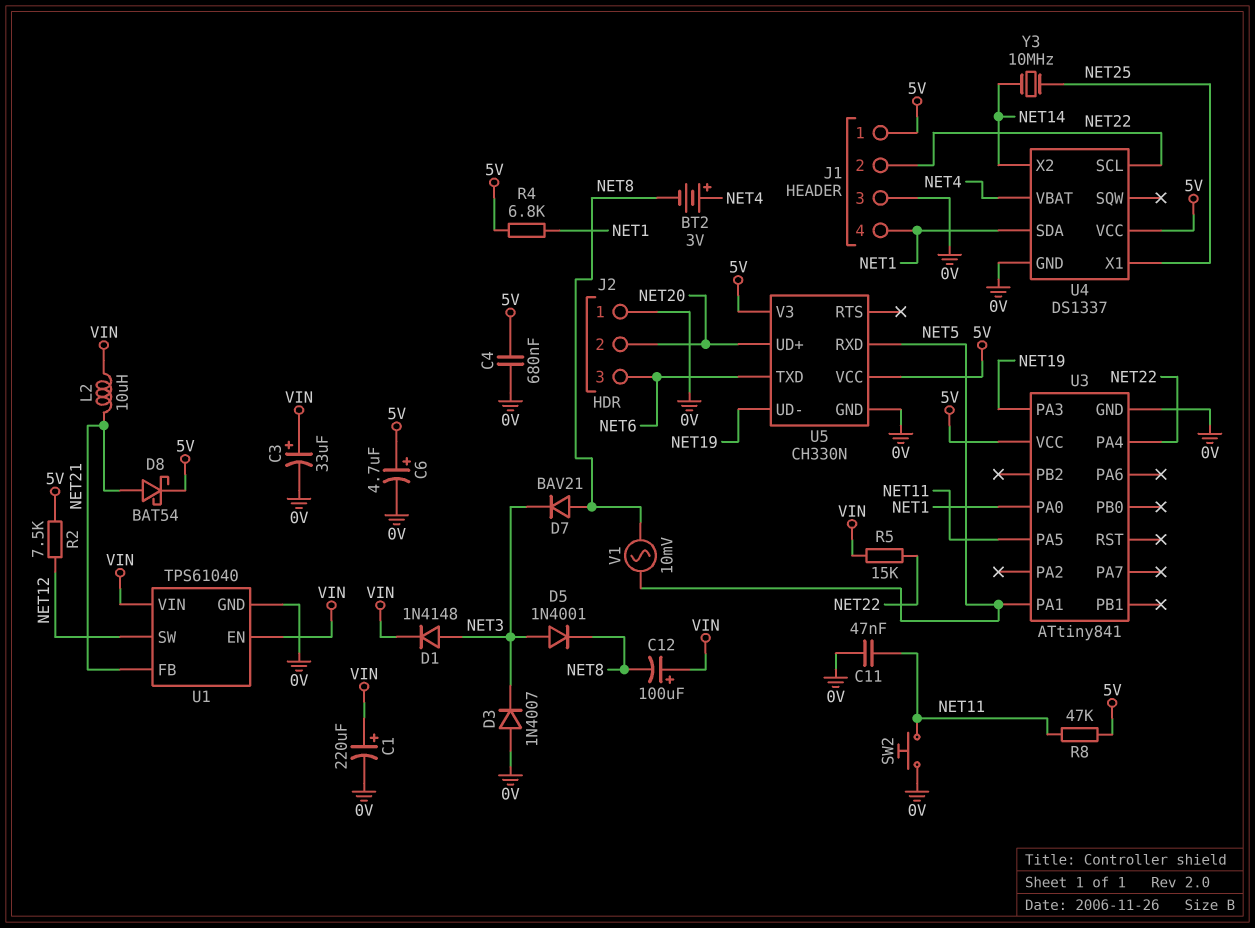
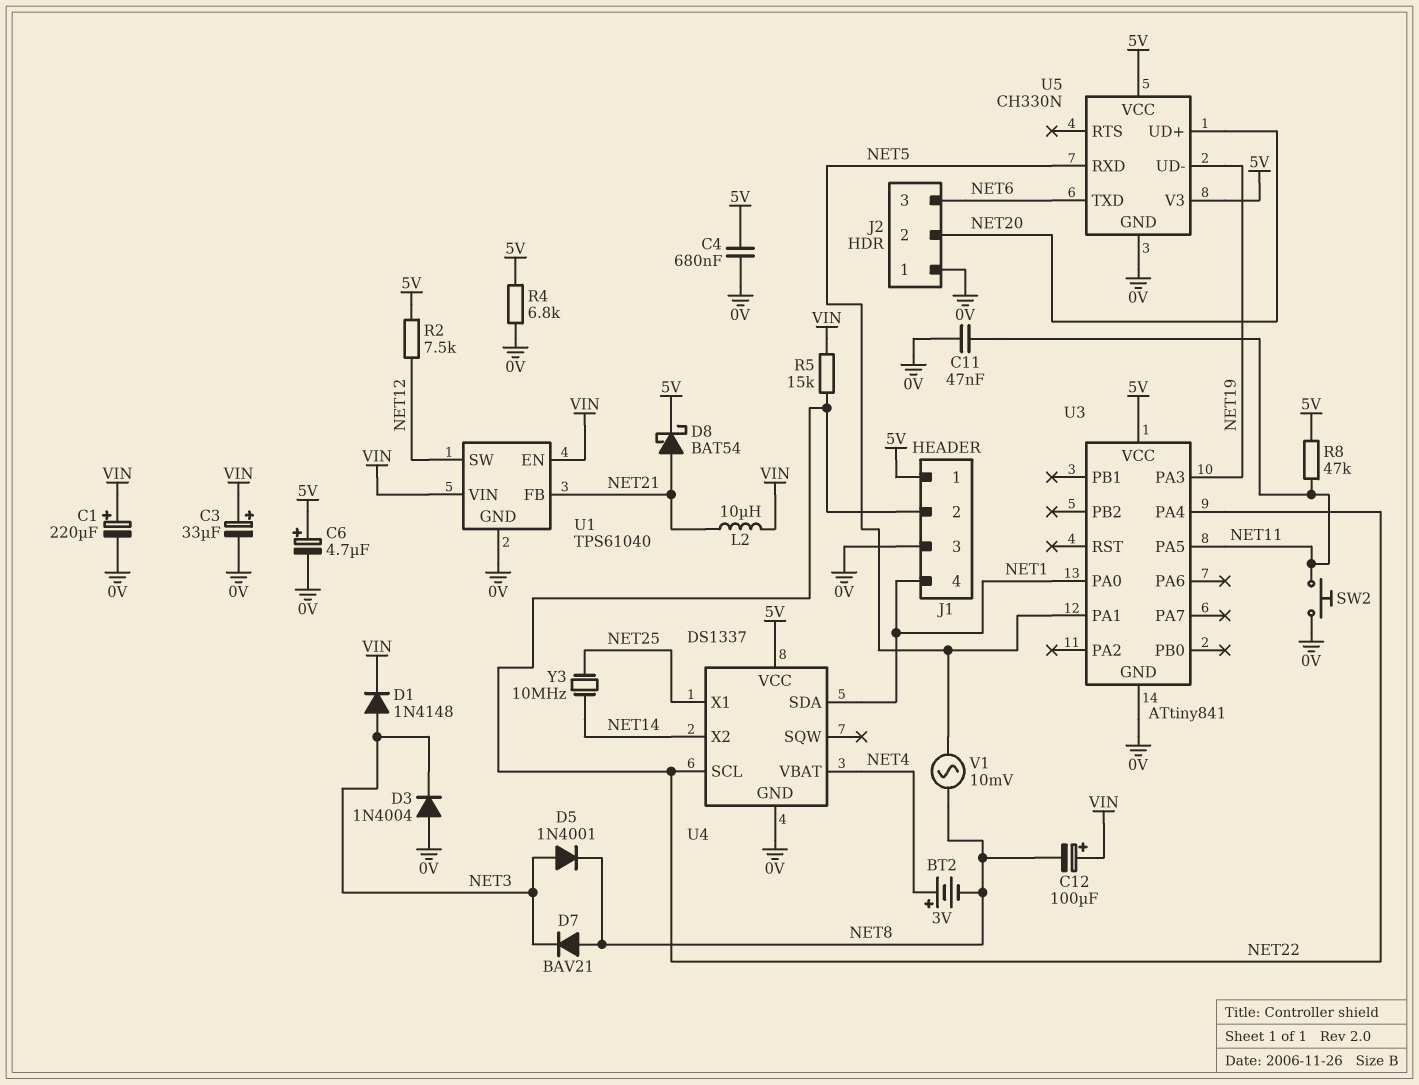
D3: diode 1N4007 (A 0V, K NET3) -> diode 1N4004 (A 0V, K NET3)
R4: 6.8k (5V, NET1) -> 6.8k (0V, 5V)

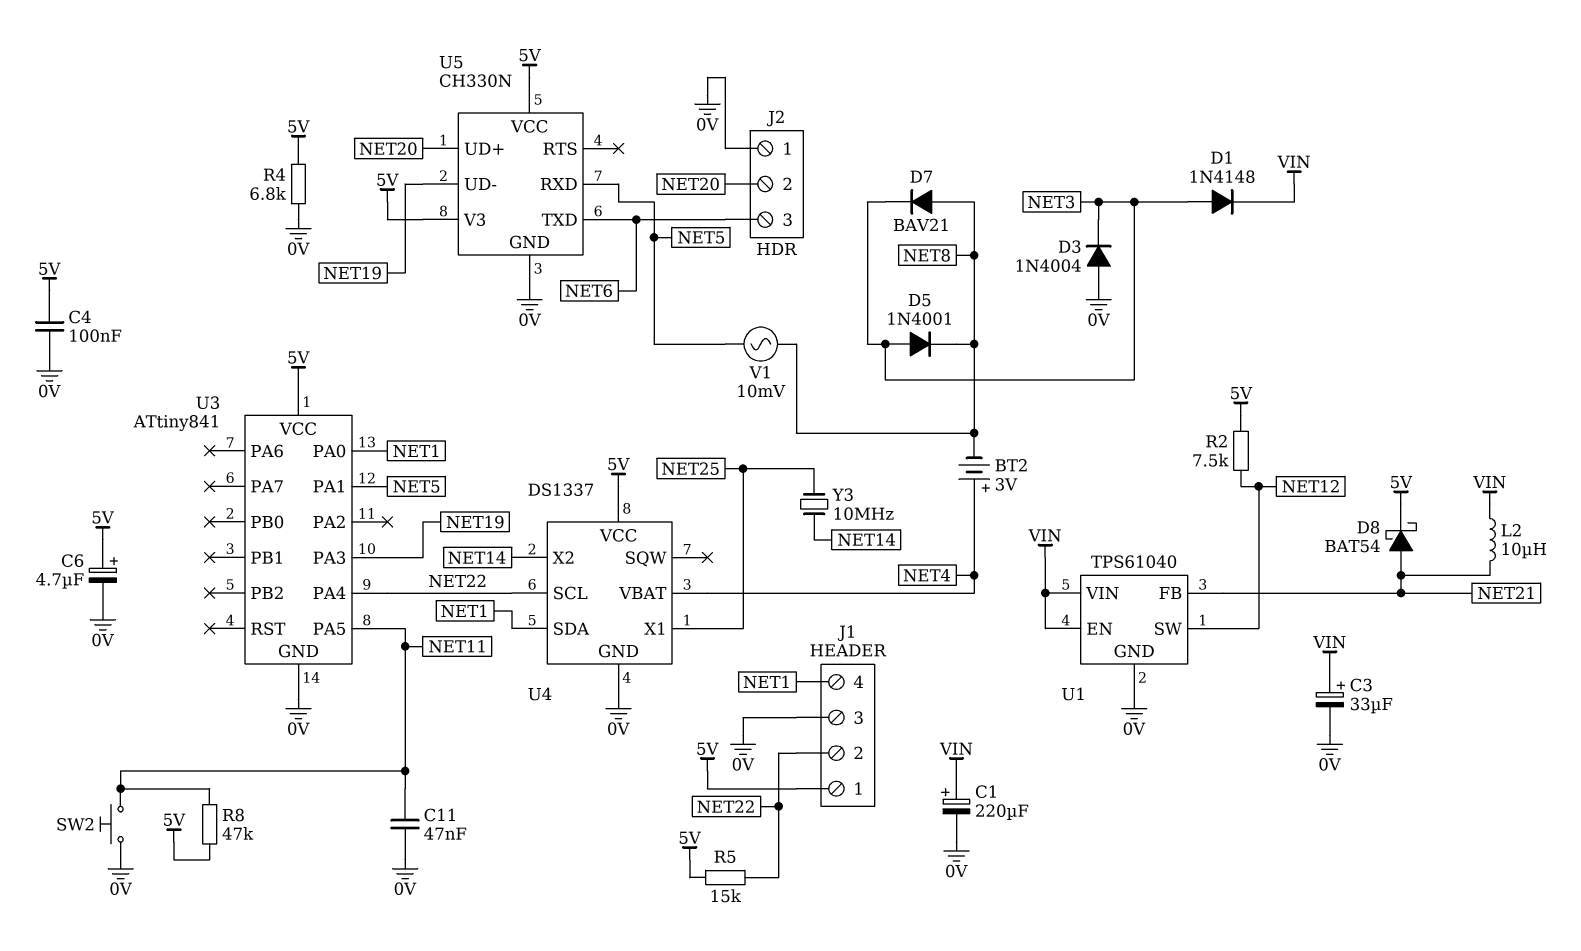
C4: 680nF (0V, 5V) -> 100nF (0V, 5V)
C12: 100uF (plus VIN, minus NET8) -> none
R5: 15k (NET22, VIN) -> 15k (5V, NET22)

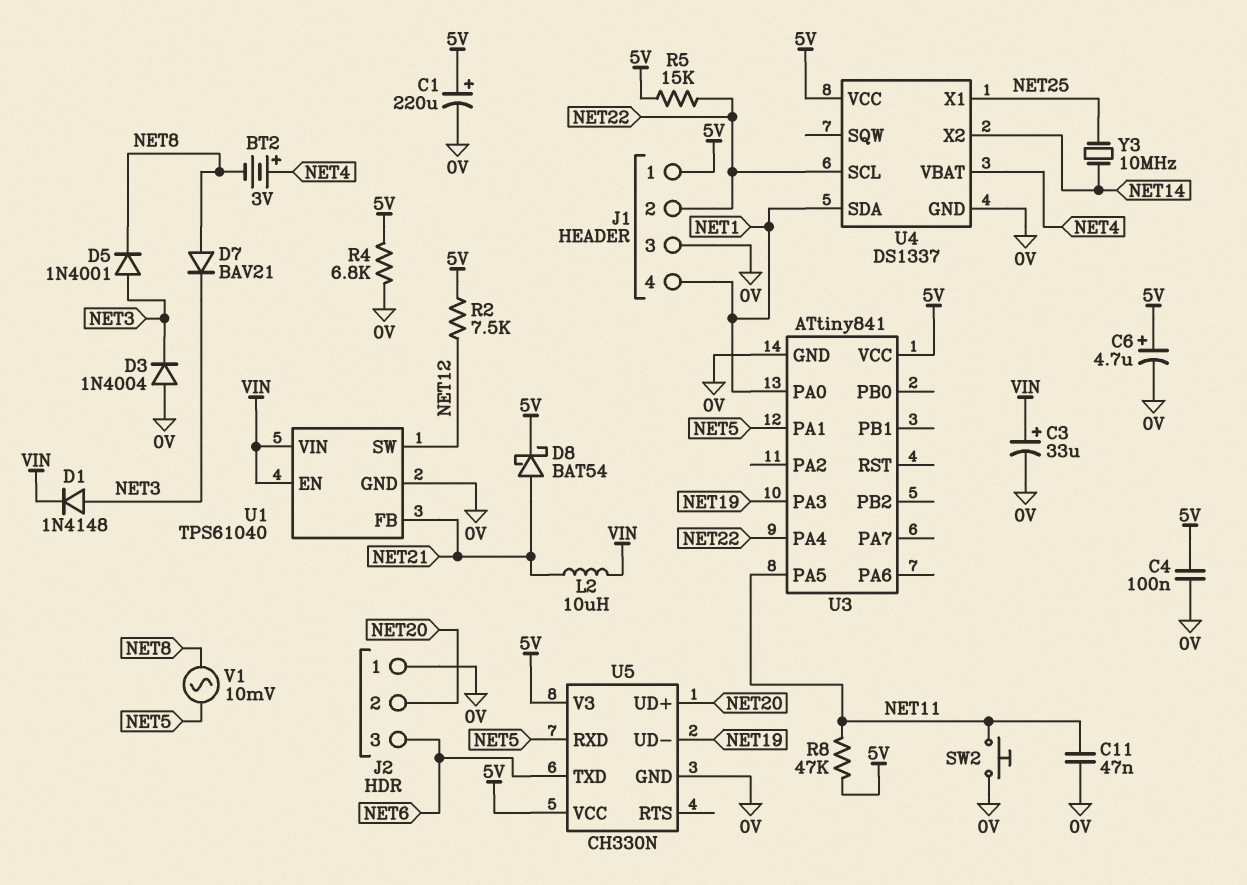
C1: 220uF (plus VIN, minus 0V) -> 220uF (plus 5V, minus 0V)

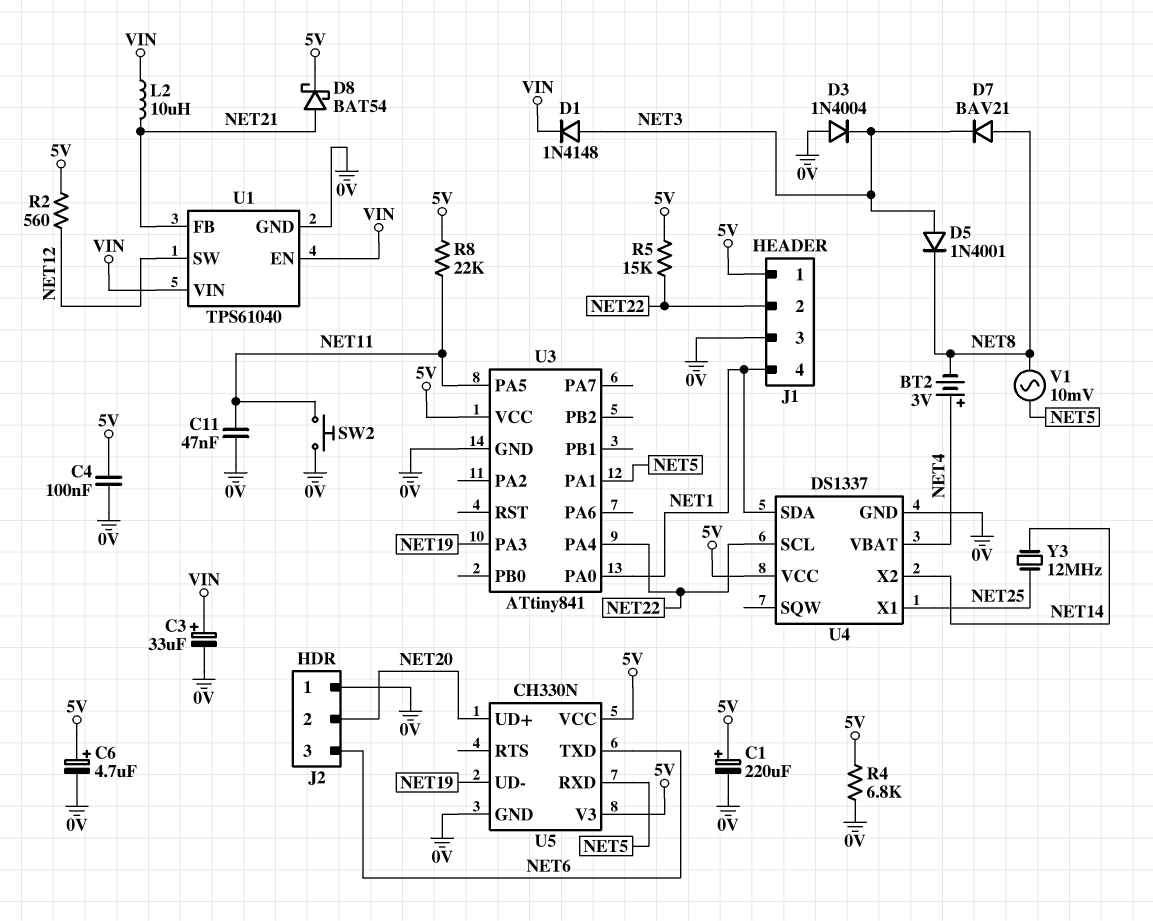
R2: 7.5k (5V, NET12) -> 560 (5V, NET12)
R8: 47k (5V, NET11) -> 22k (5V, NET11)
Y3: 10MHz (NET14, NET25) -> 12MHz (NET14, NET25)

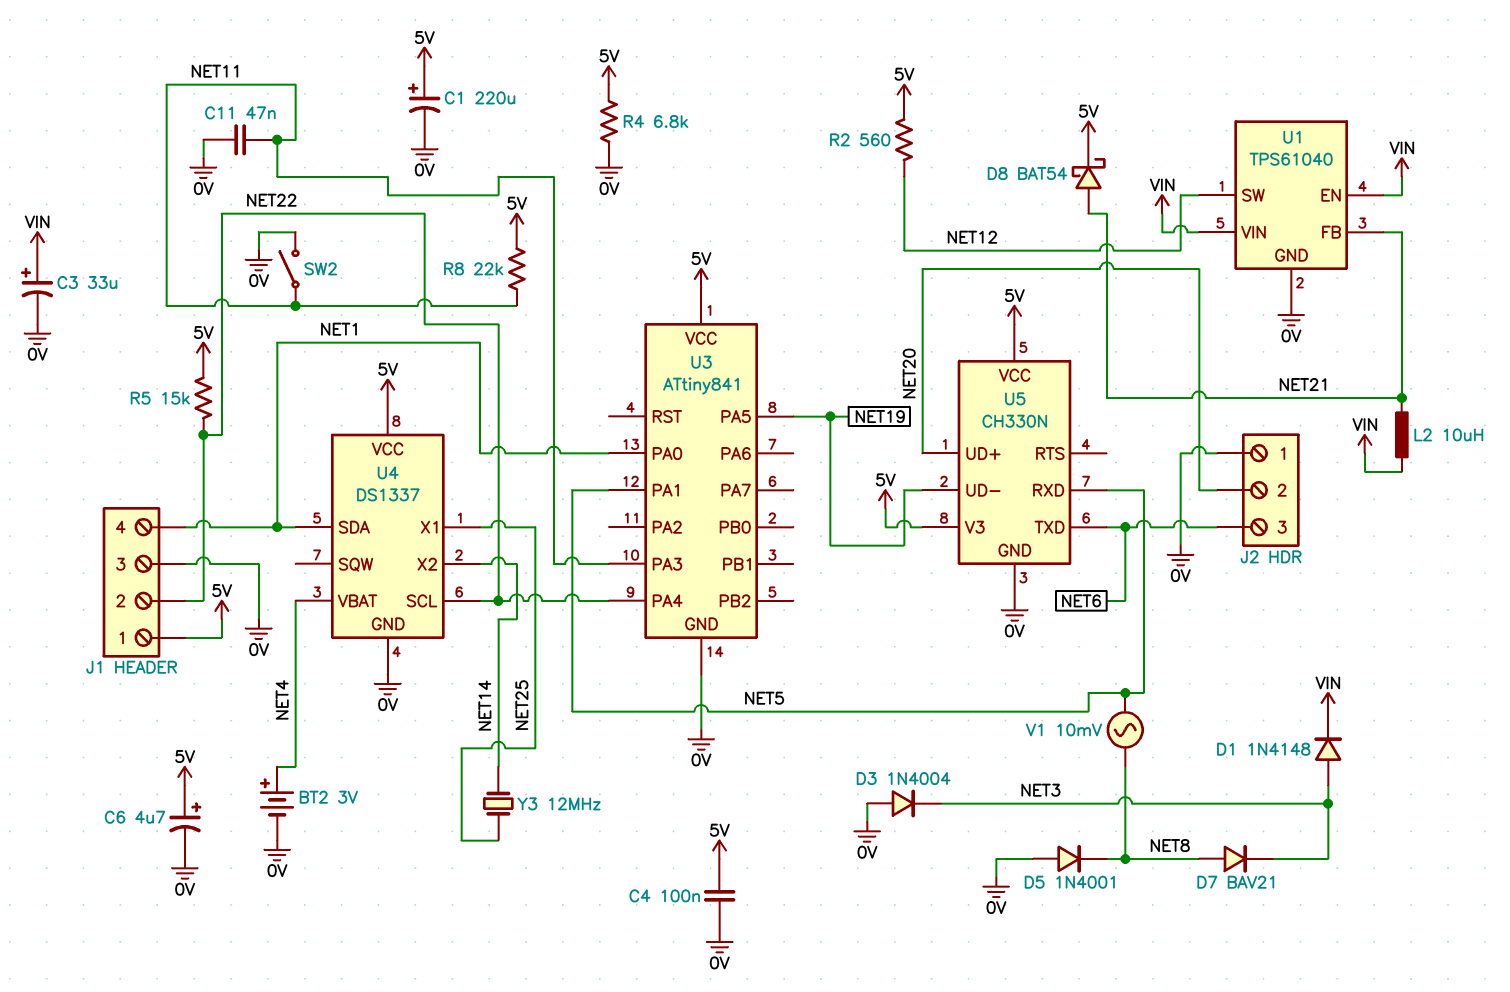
BT2: 3V (plus NET4, minus NET8) -> 3V (plus NET4, minus 0V)
D5: diode 1N4001 (A NET3, K NET8) -> diode 1N4001 (A 0V, K NET8)
SW2: button (0V, NET11) -> switch (0V, NET11)
U3 pin PA3: NET19 -> NET11
U3 pin PA5: NET11 -> NET19

